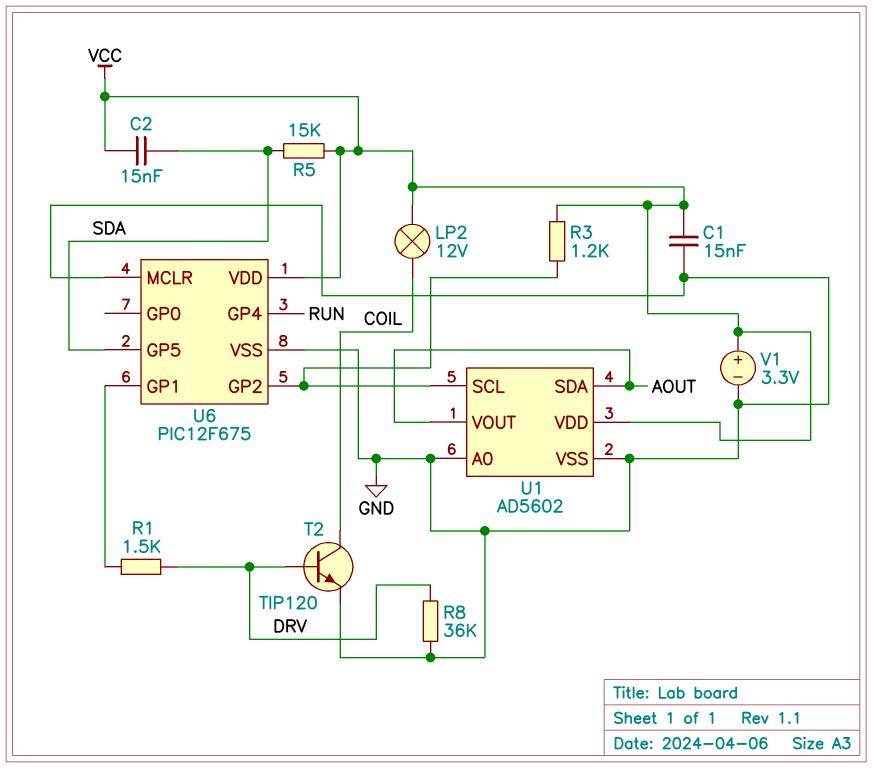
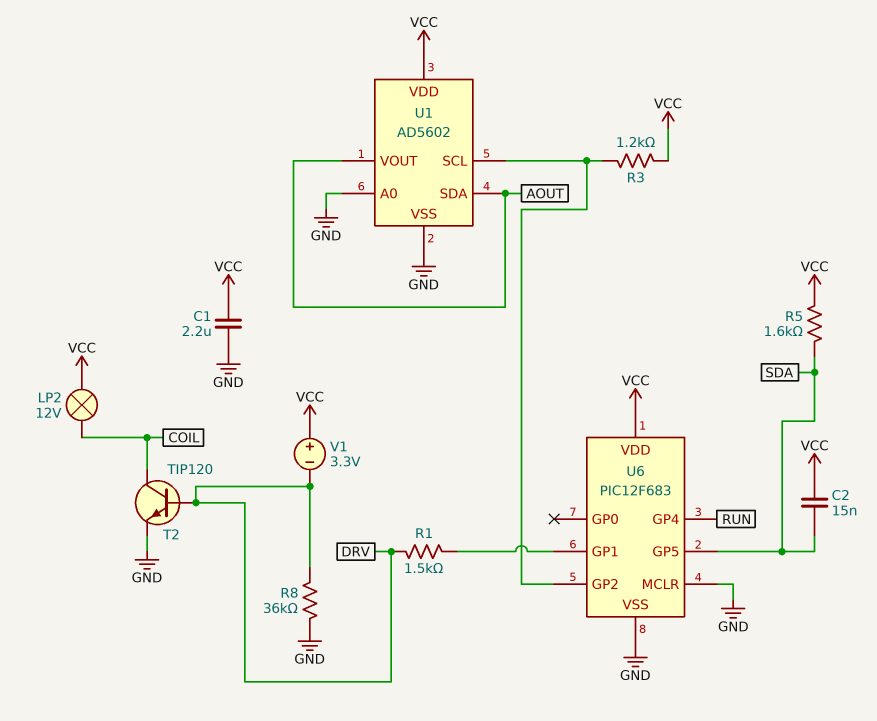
C1: 15nF (GND, VCC) -> 2.2uF (GND, VCC)
R5: 15k (SDA, VCC) -> 1.6k (SDA, VCC)
U6: PIC12F675 -> PIC12F683
V1: 3.3V (plus VCC, minus GND) -> 3.3V (plus VCC, minus DRV)

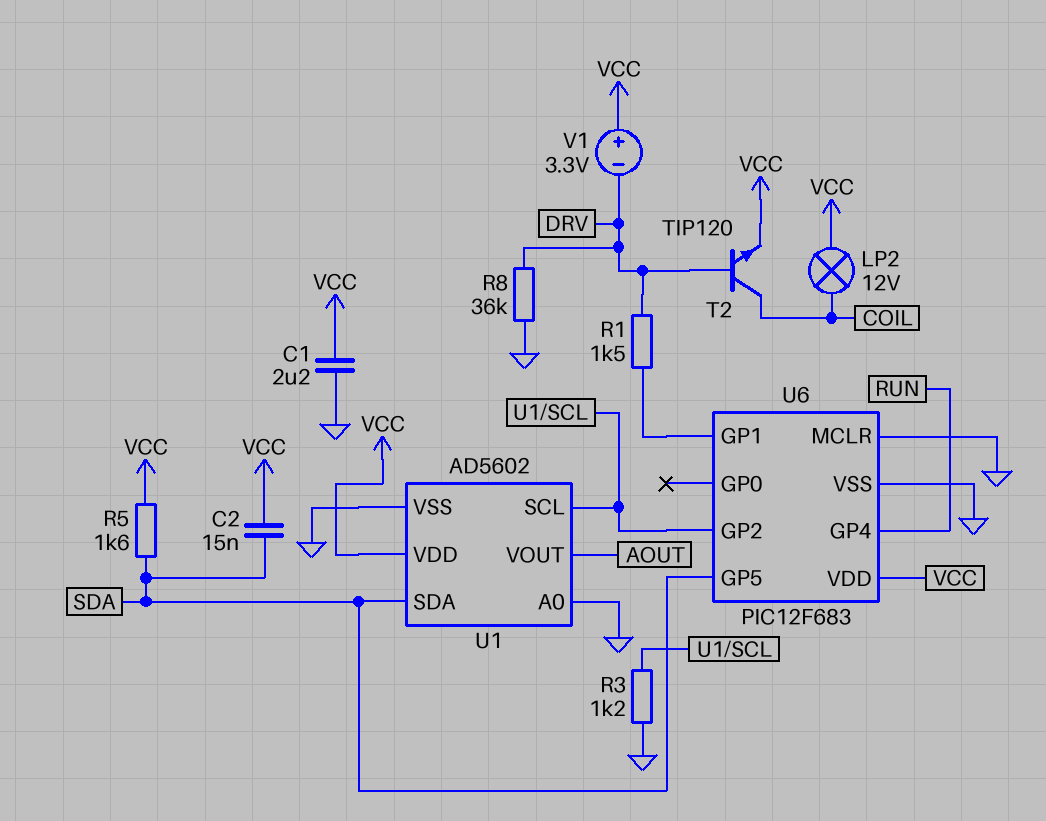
R3: 1.2k (U1/SCL, VCC) -> 1.2k (GND, U1/SCL)
T2: NPN TIP120 (B DRV, C COIL, E GND) -> NPN TIP120 (B DRV, C COIL, E VCC)
U1 pin SDA: AOUT -> SDA

